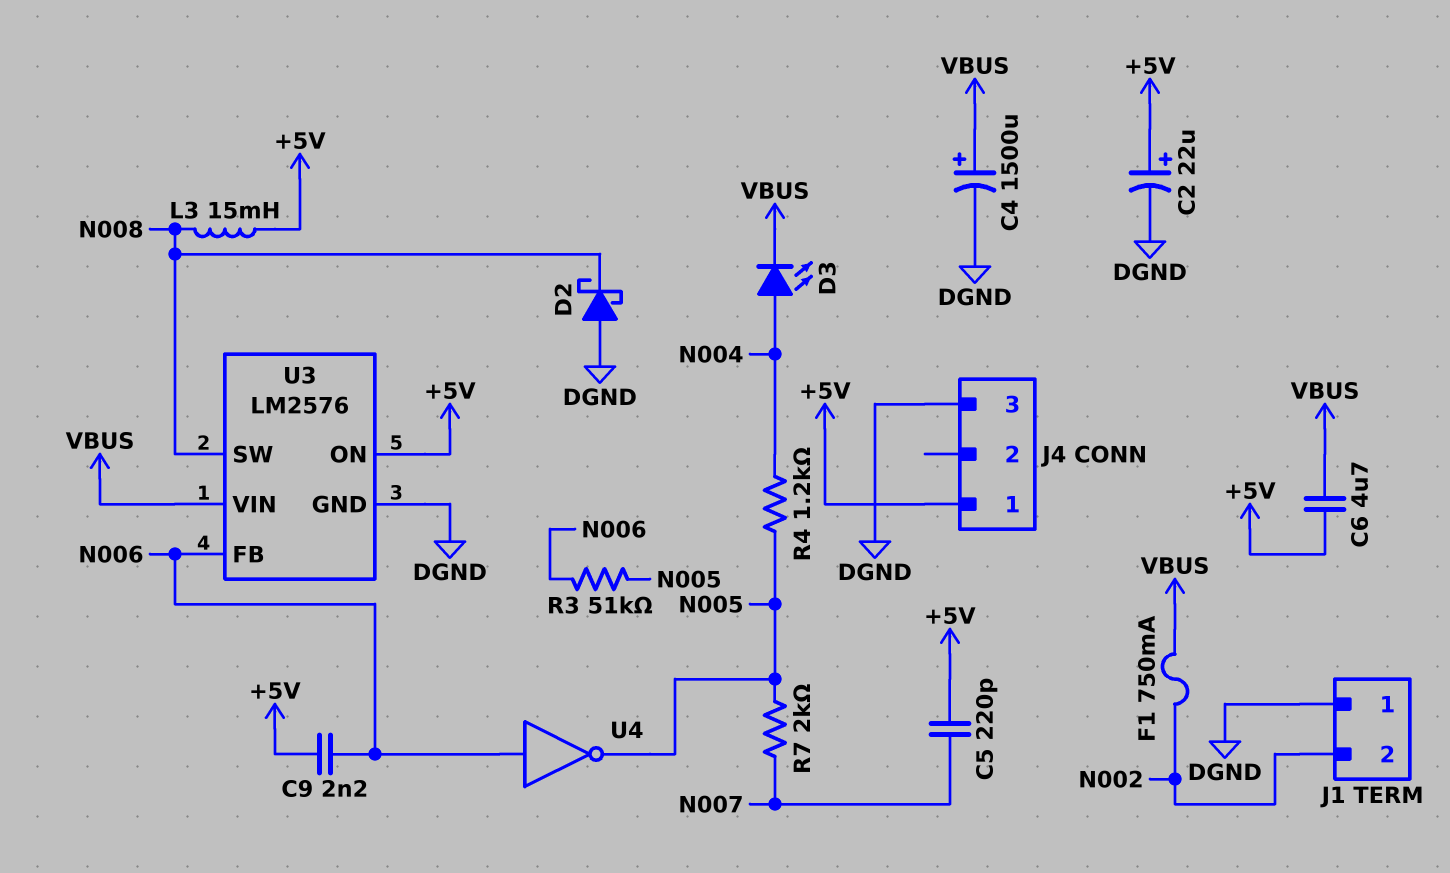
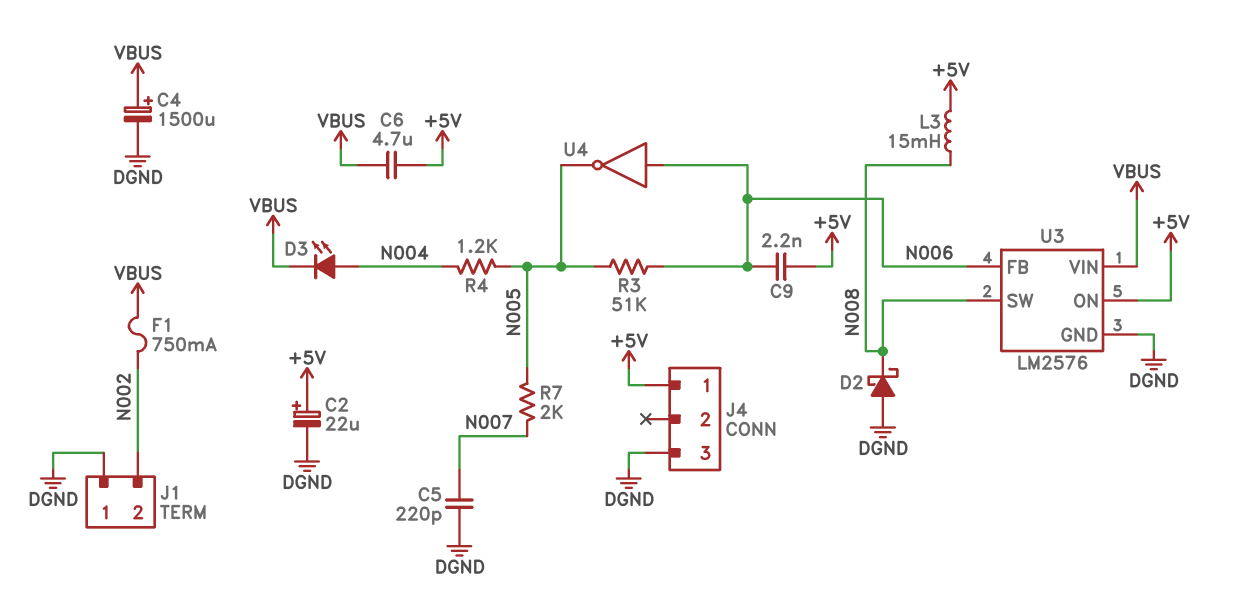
C5: 220pF (+5V, N007) -> 220pF (DGND, N007)

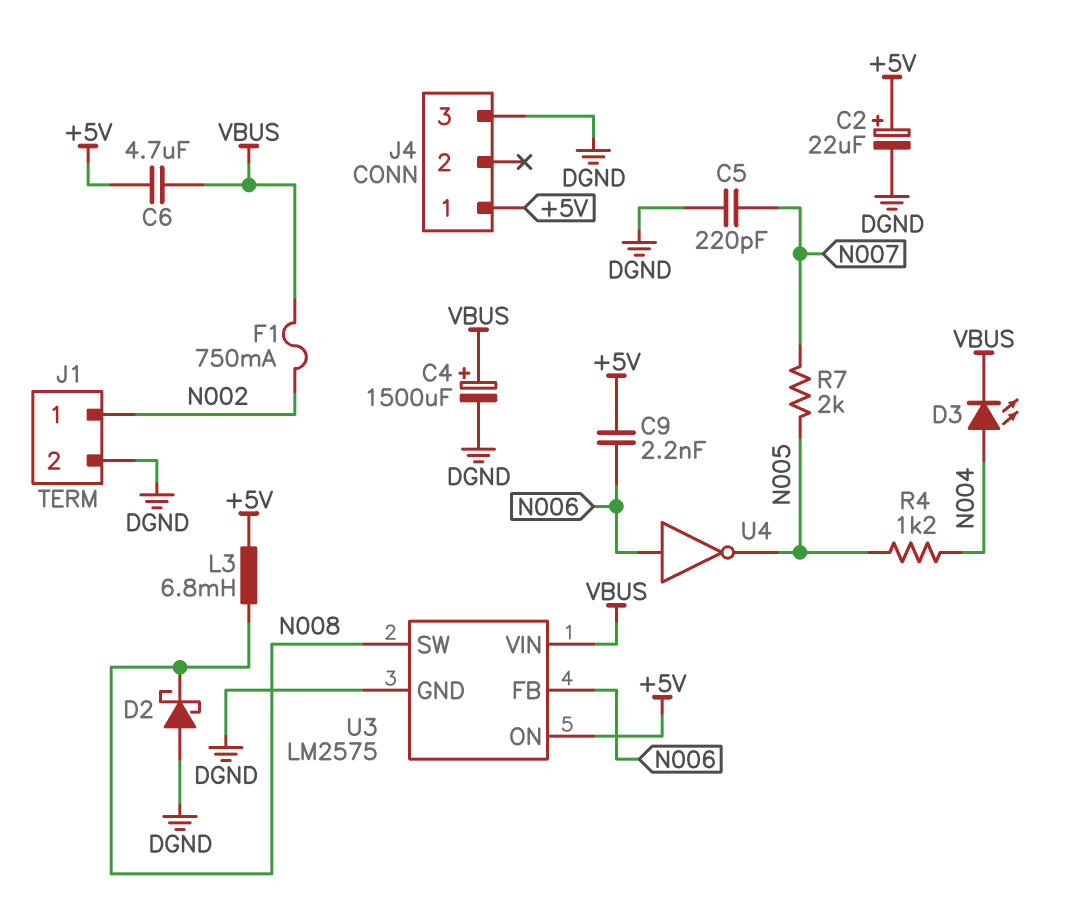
J1 pin 1: DGND -> N002
J1 pin 2: N002 -> DGND
L3: 15mH (+5V, N008) -> 6.8mH (+5V, N008)
R3: 51k (N005, N006) -> none
U3: LM2576 -> LM2575

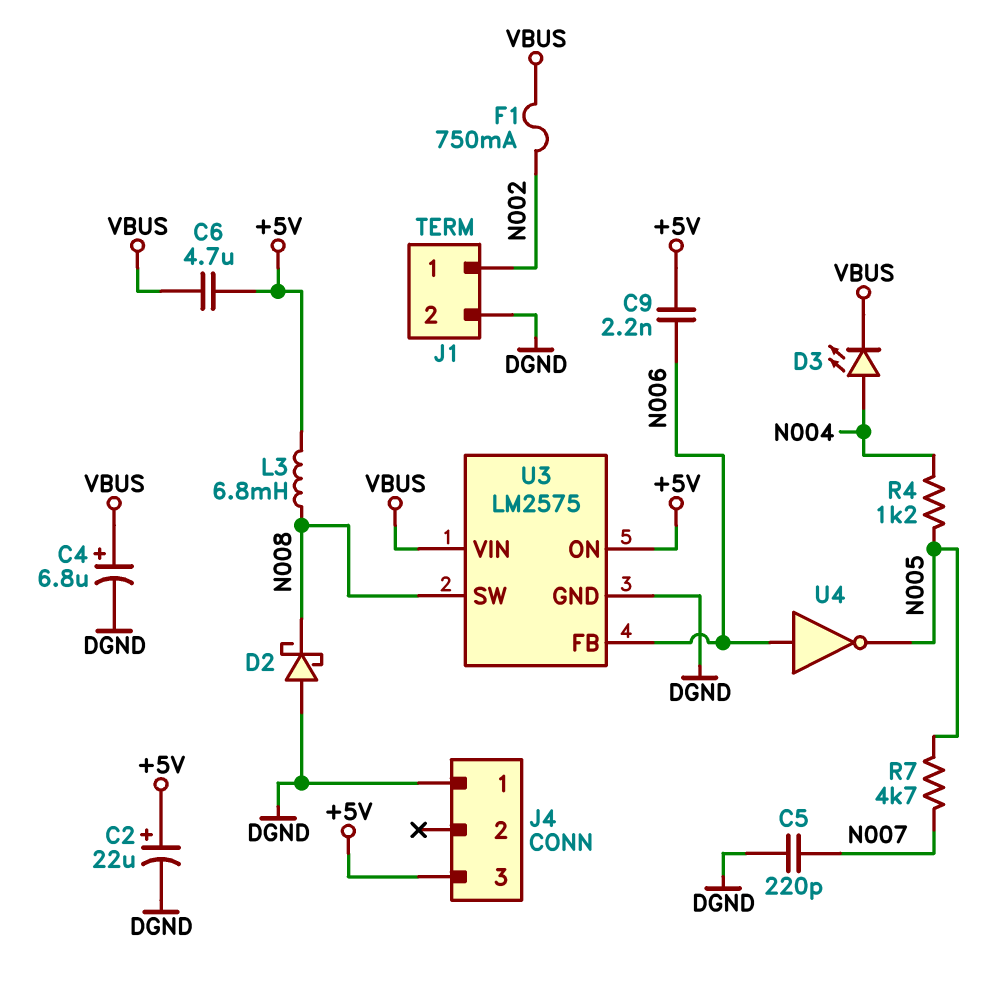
C4: 1500uF (plus VBUS, minus DGND) -> 6.8uF (plus VBUS, minus DGND)
J4 pin 1: +5V -> DGND
J4 pin 3: DGND -> +5V
R7: 2k (N005, N007) -> 4.7k (N005, N007)

